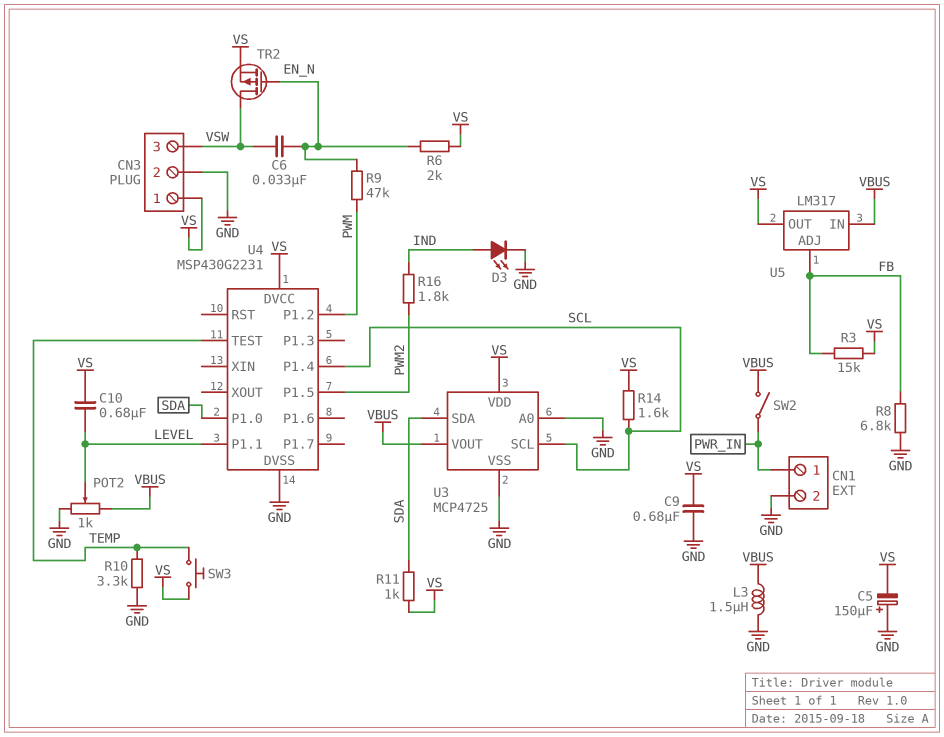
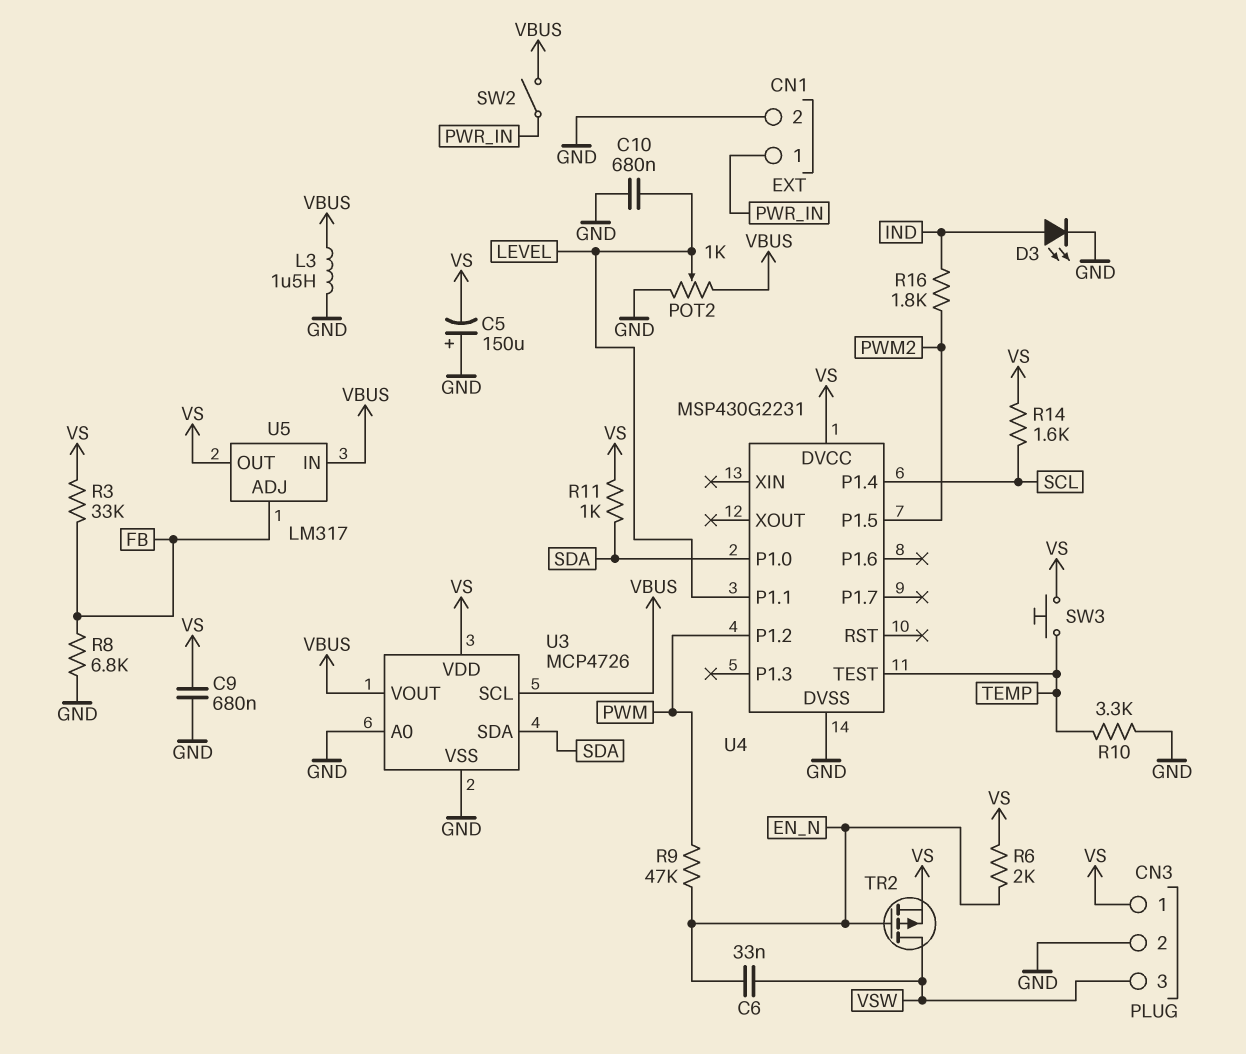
C10: 680nF (LEVEL, VS) -> 680nF (GND, LEVEL)
R3: 15k (FB, VS) -> 33k (FB, VS)
U3: MCP4725 -> MCP4726
U3 pin SCL: SCL -> VBUS

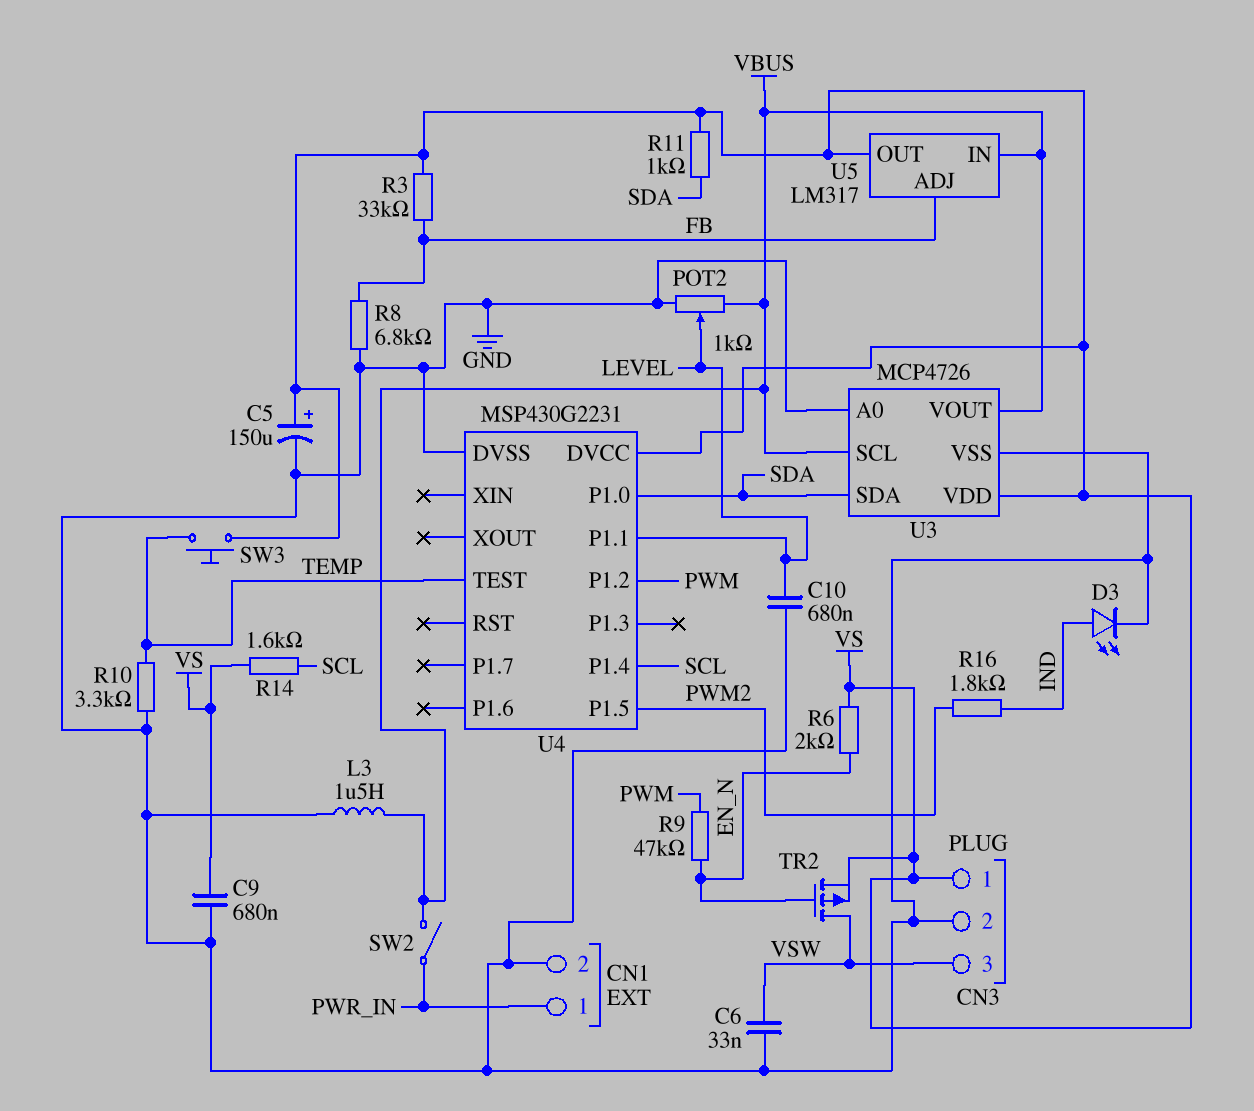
C5: 150uF (plus GND, minus VS) -> 150uF (plus VS, minus GND)
C6: 33nF (EN_N, VSW) -> 33nF (GND, VSW)

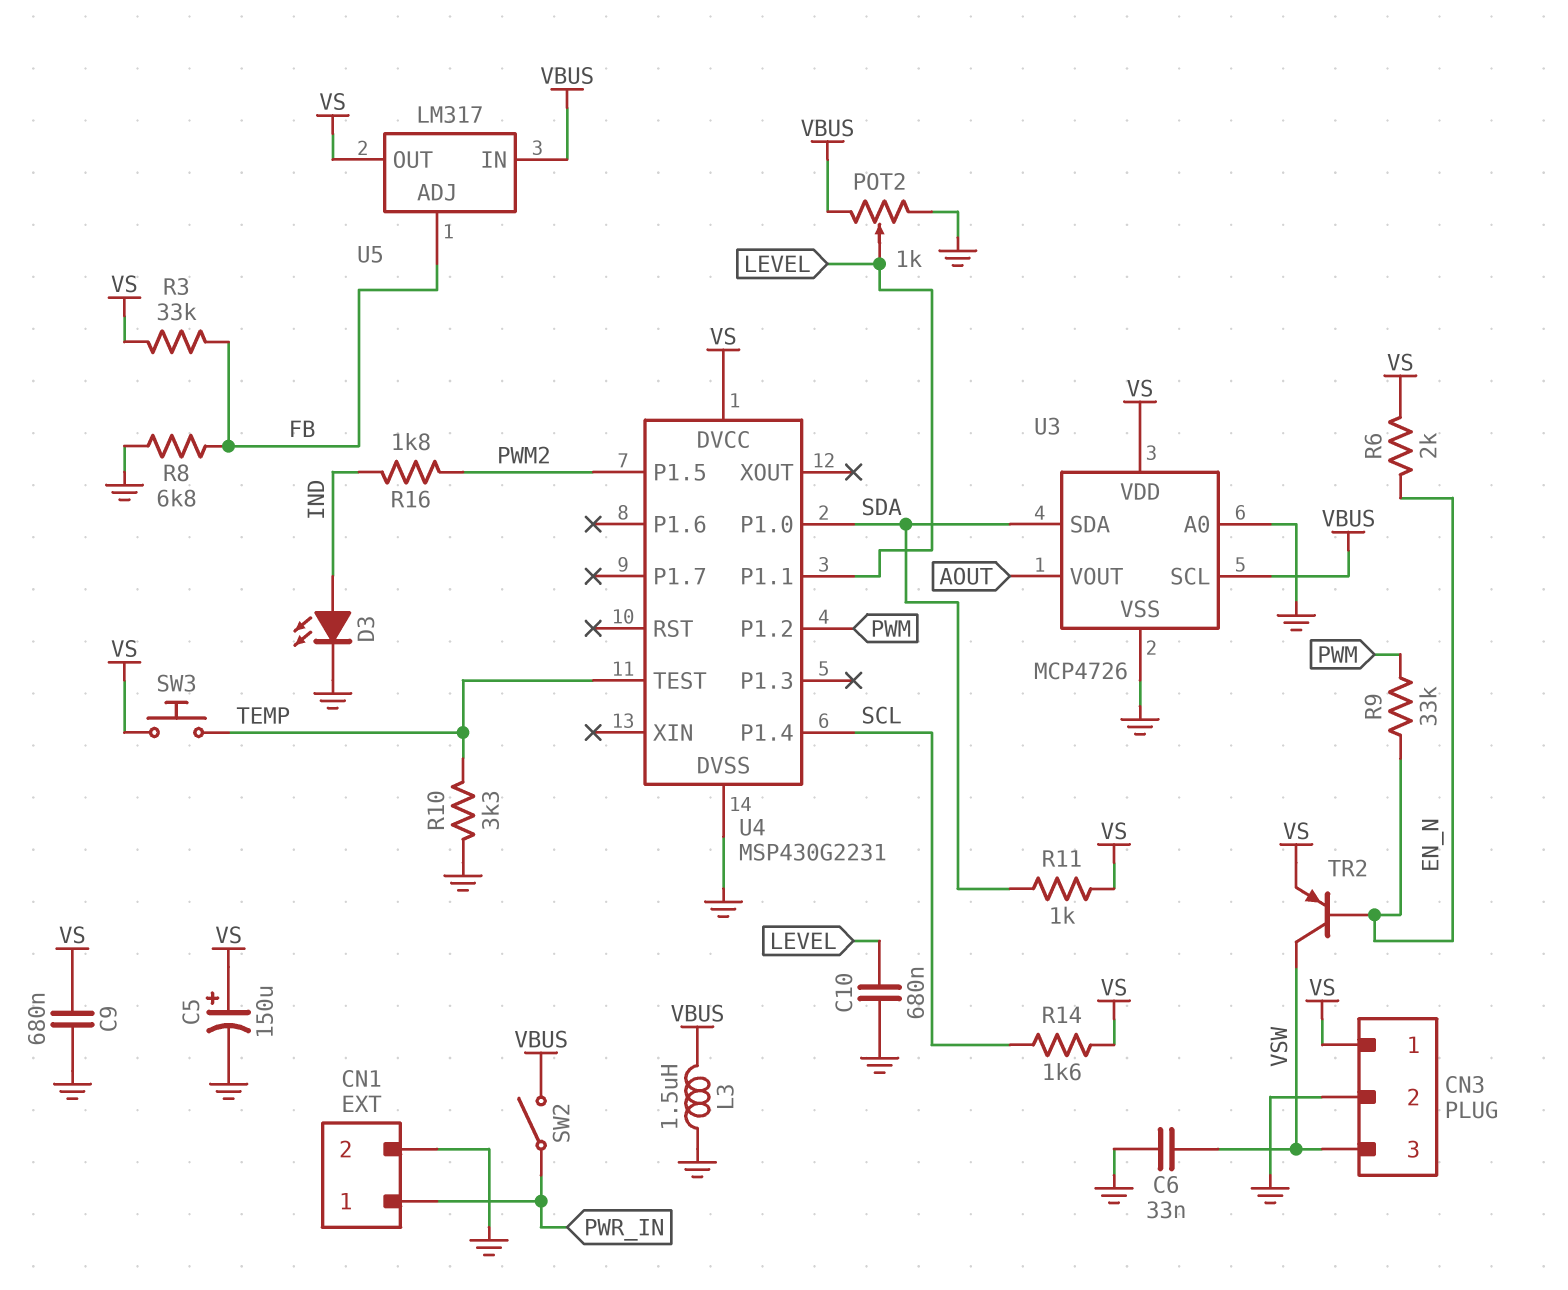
R9: 47k (EN_N, PWM) -> 33k (EN_N, PWM)
TR2: PMOS (G EN_N, D VSW, S VS) -> PNP (B EN_N, C VSW, E VS)
U3 pin VOUT: VBUS -> AOUT

